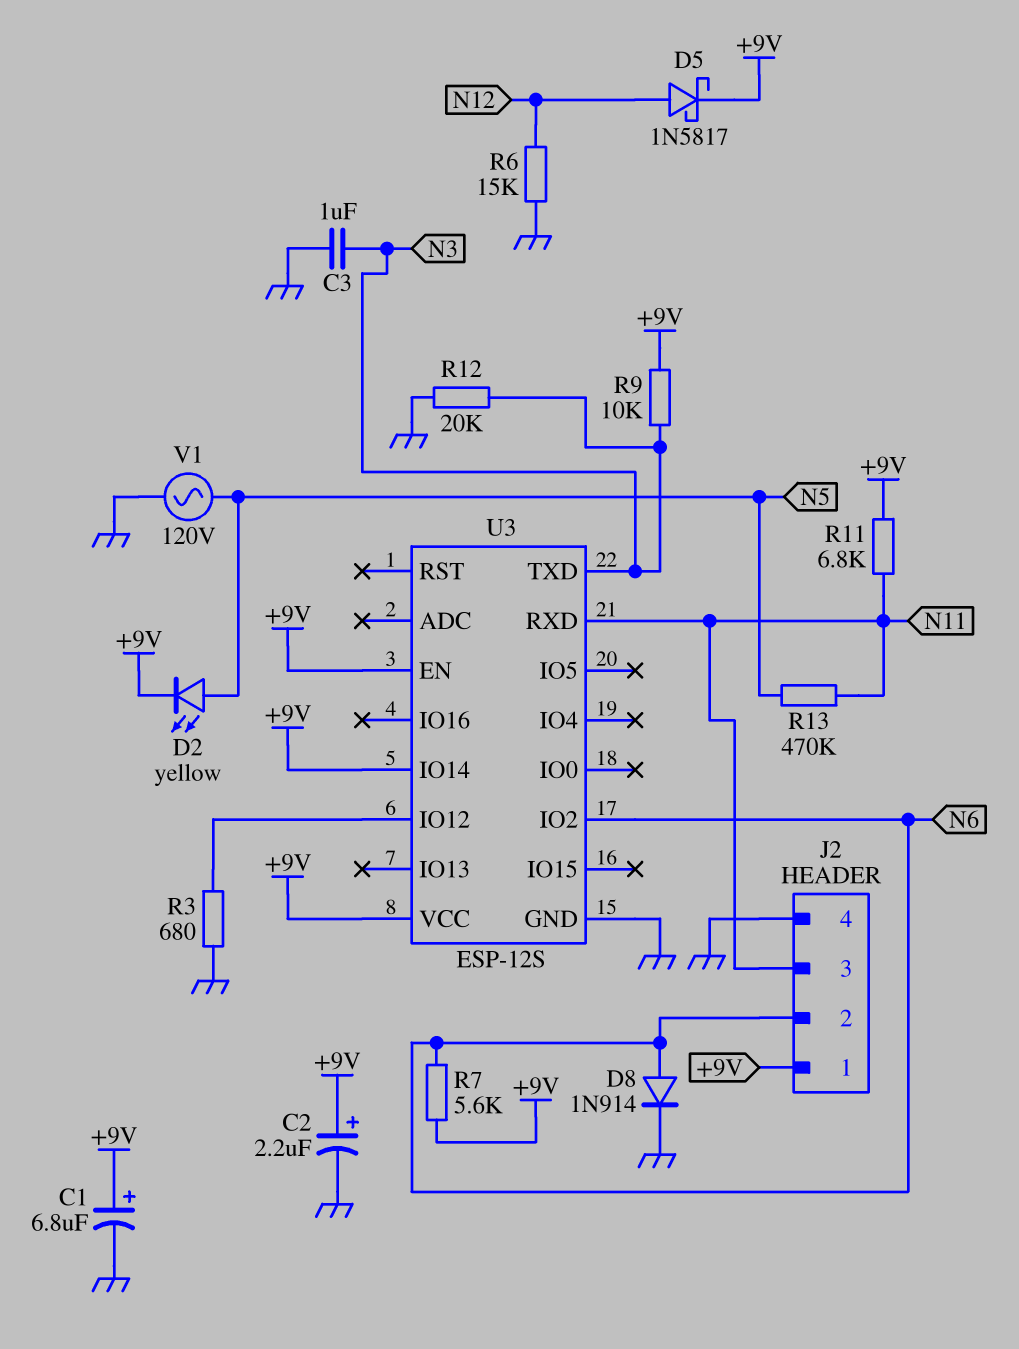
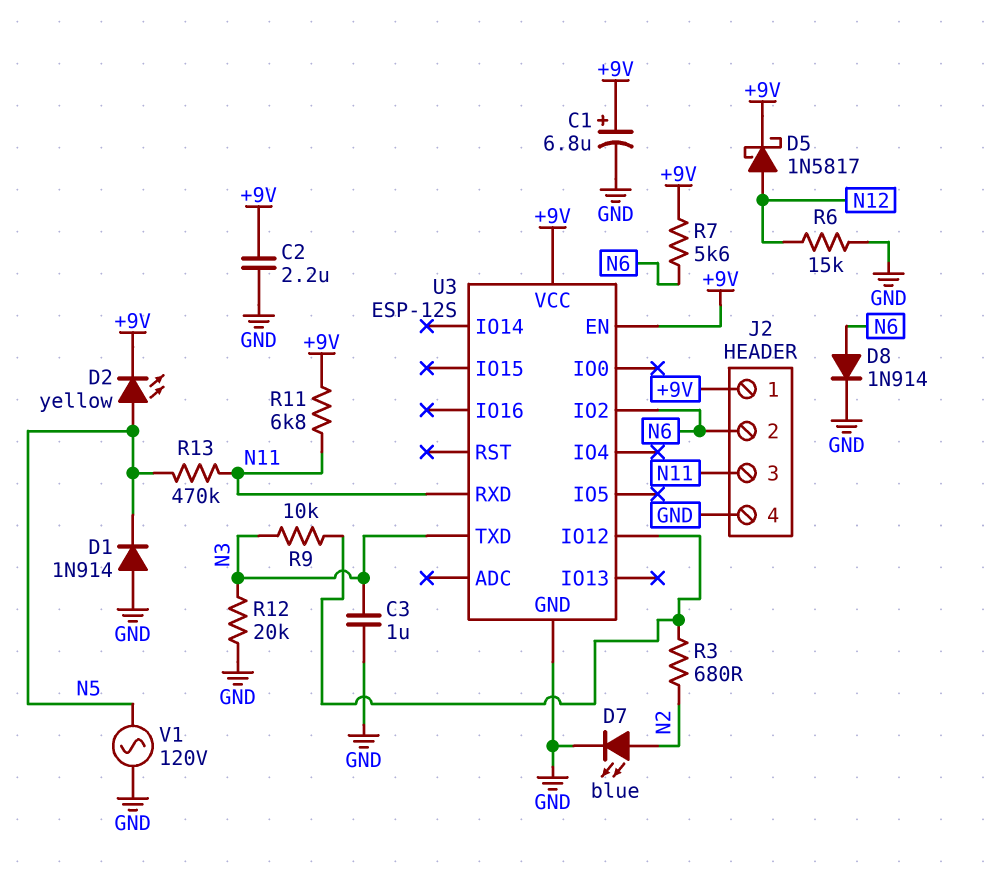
C2: 2.2uF (plus +9V, minus GND) -> 2.2uF (+9V, GND)
D1: none -> diode 1N914 (A GND, K N5)
D7: none -> LED blue (A N2, K GND)
R3: 680 (GND, U3/IO12) -> 680 (N2, U3/IO12)
R9: 10k (+9V, N3) -> 10k (N3, U3/IO12)
U3 pin IO14: +9V -> none

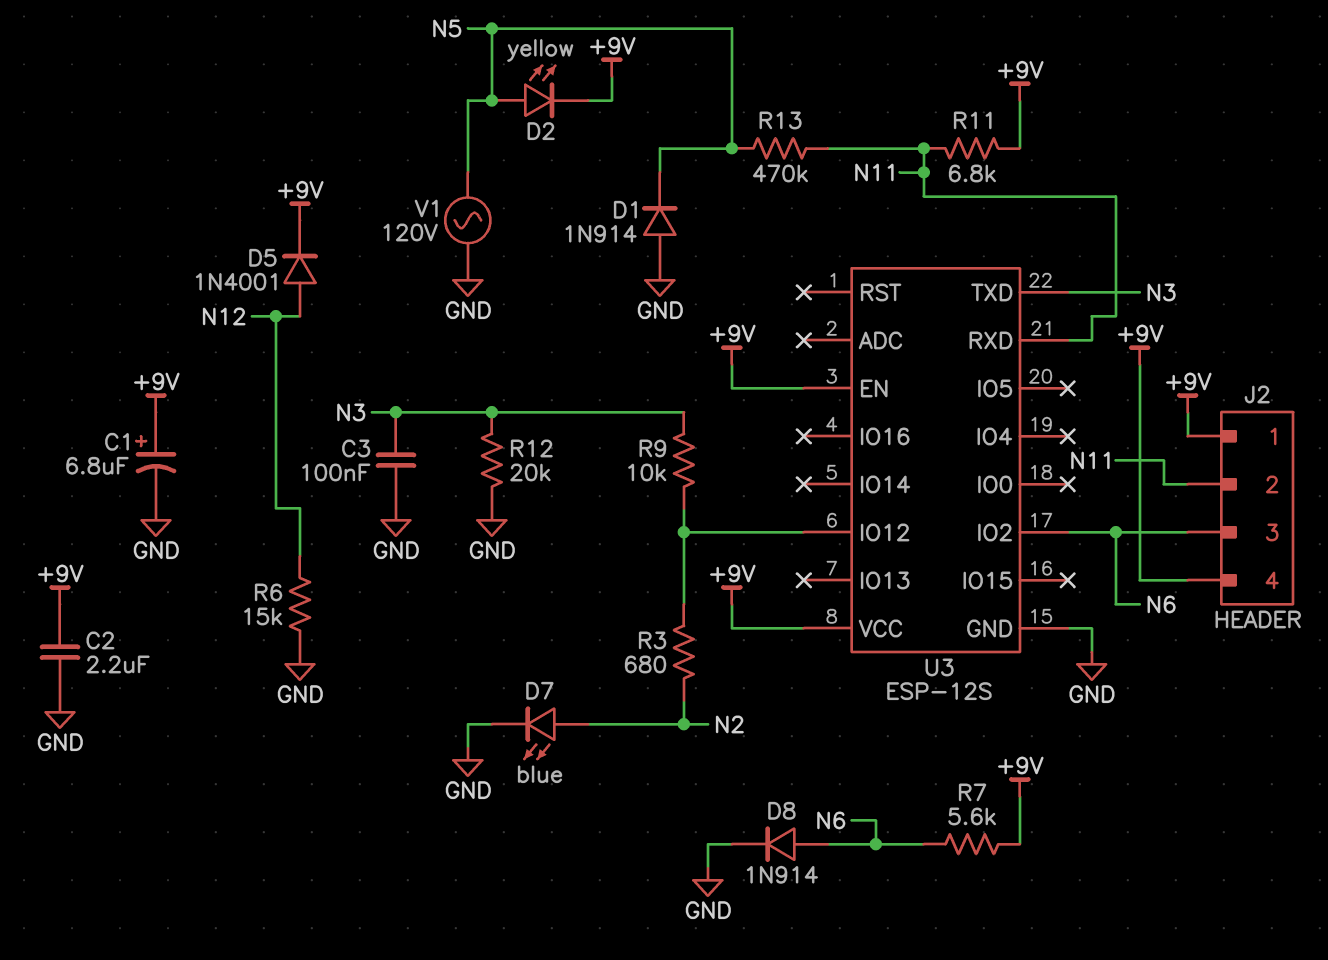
C3: 1uF (GND, N3) -> 100nF (GND, N3)
D5: schottky 1N5817 (A N12, K +9V) -> diode 1N4001 (A N12, K +9V)
J2 pin 2: N6 -> N11
J2 pin 3: N11 -> N6
J2 pin 4: GND -> +9V

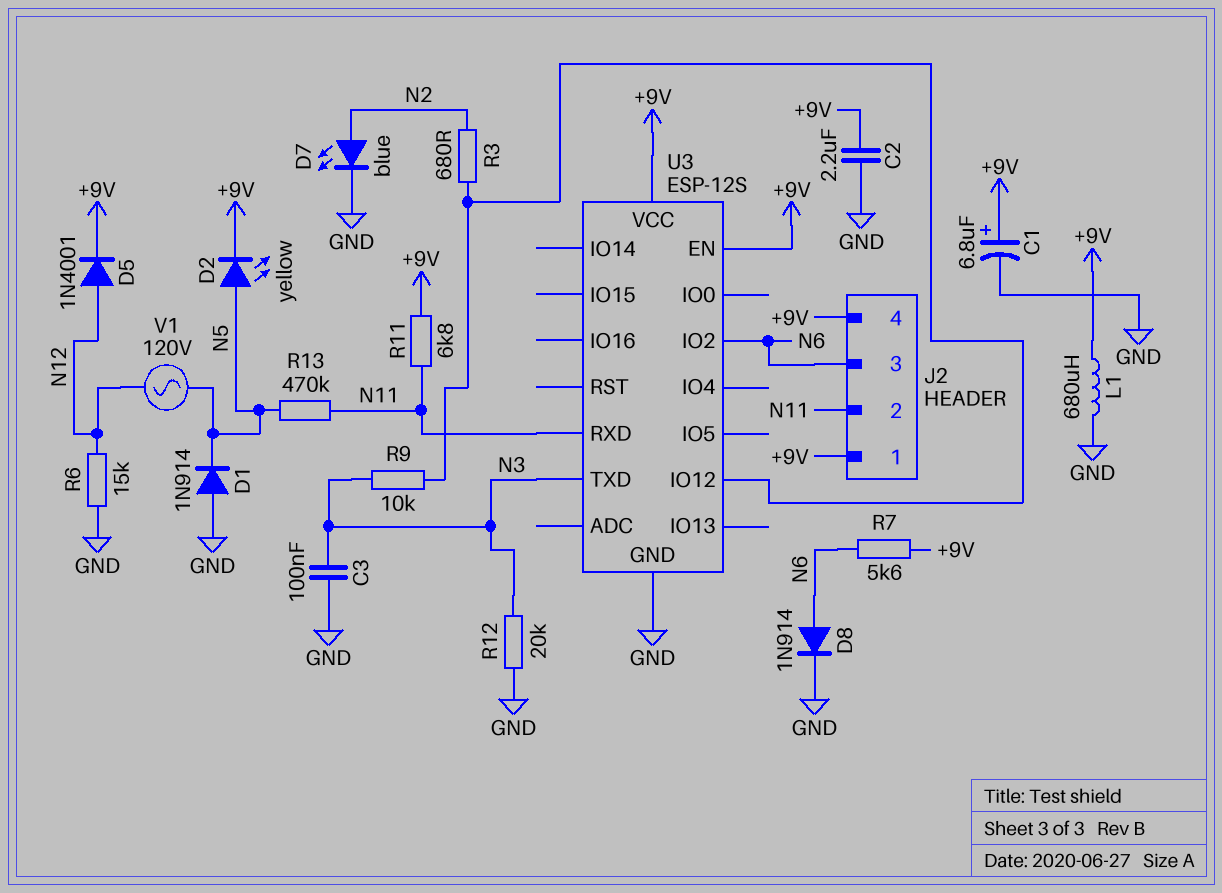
L1: none -> 680uH (+9V, GND)
V1: AC 120V (GND, N5) -> AC 120V (N5, N12)

